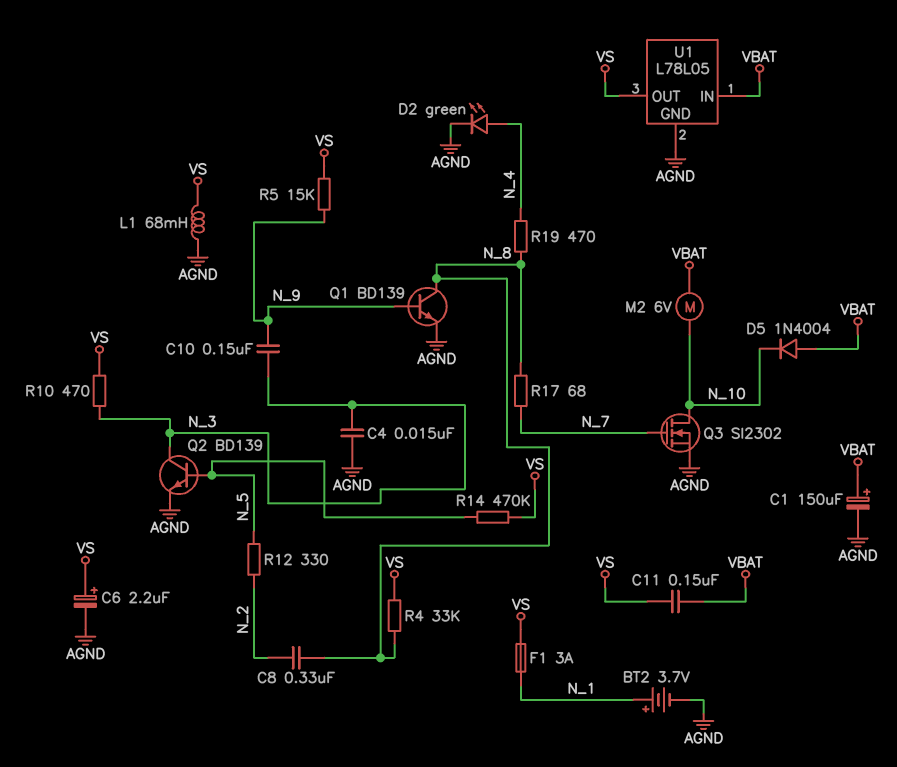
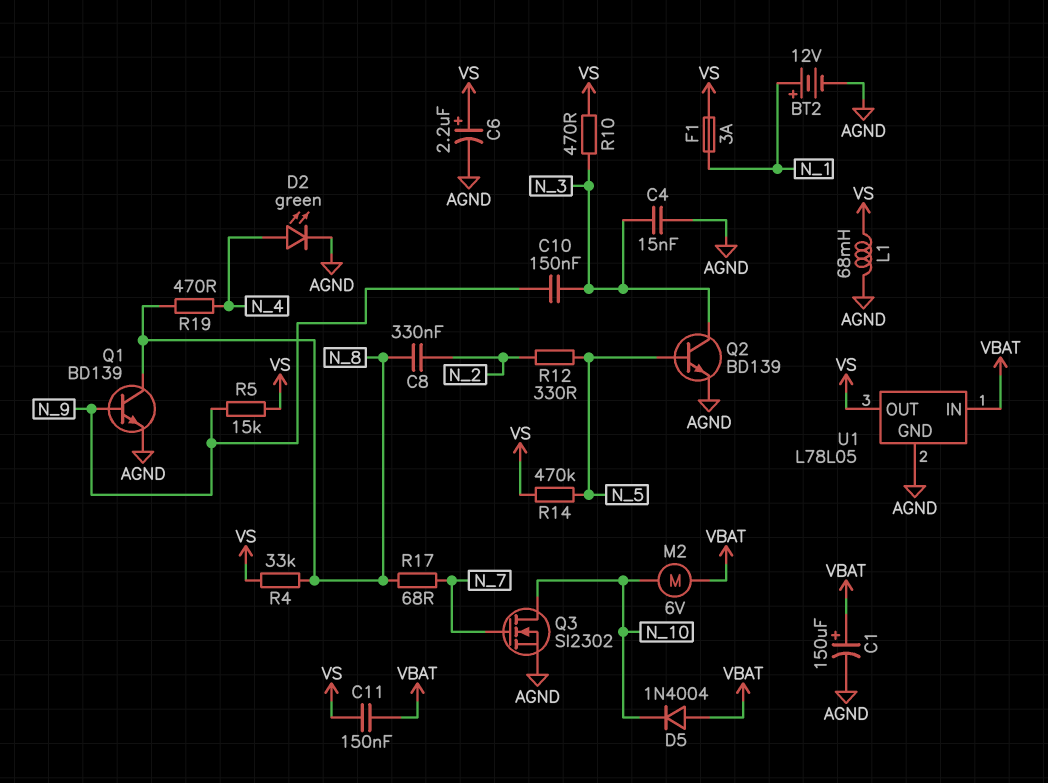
BT2: 3.7V (plus N_1, minus AGND) -> 12V (plus N_1, minus AGND)

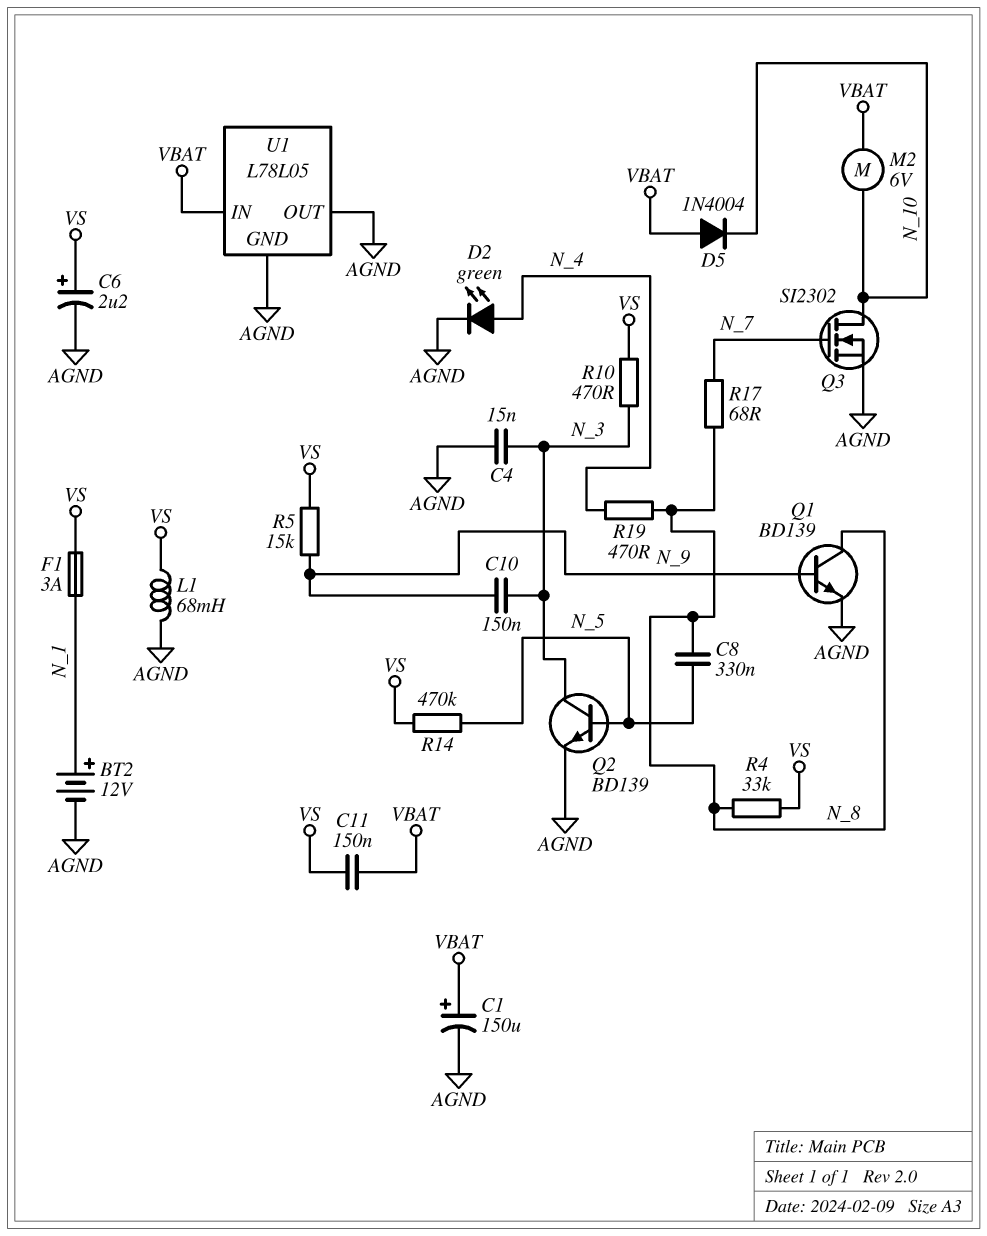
C8: 330nF (N_2, N_8) -> 330nF (N_5, N_8)
R12: 330 (N_2, N_5) -> none
U1 pin OUT: VS -> AGND

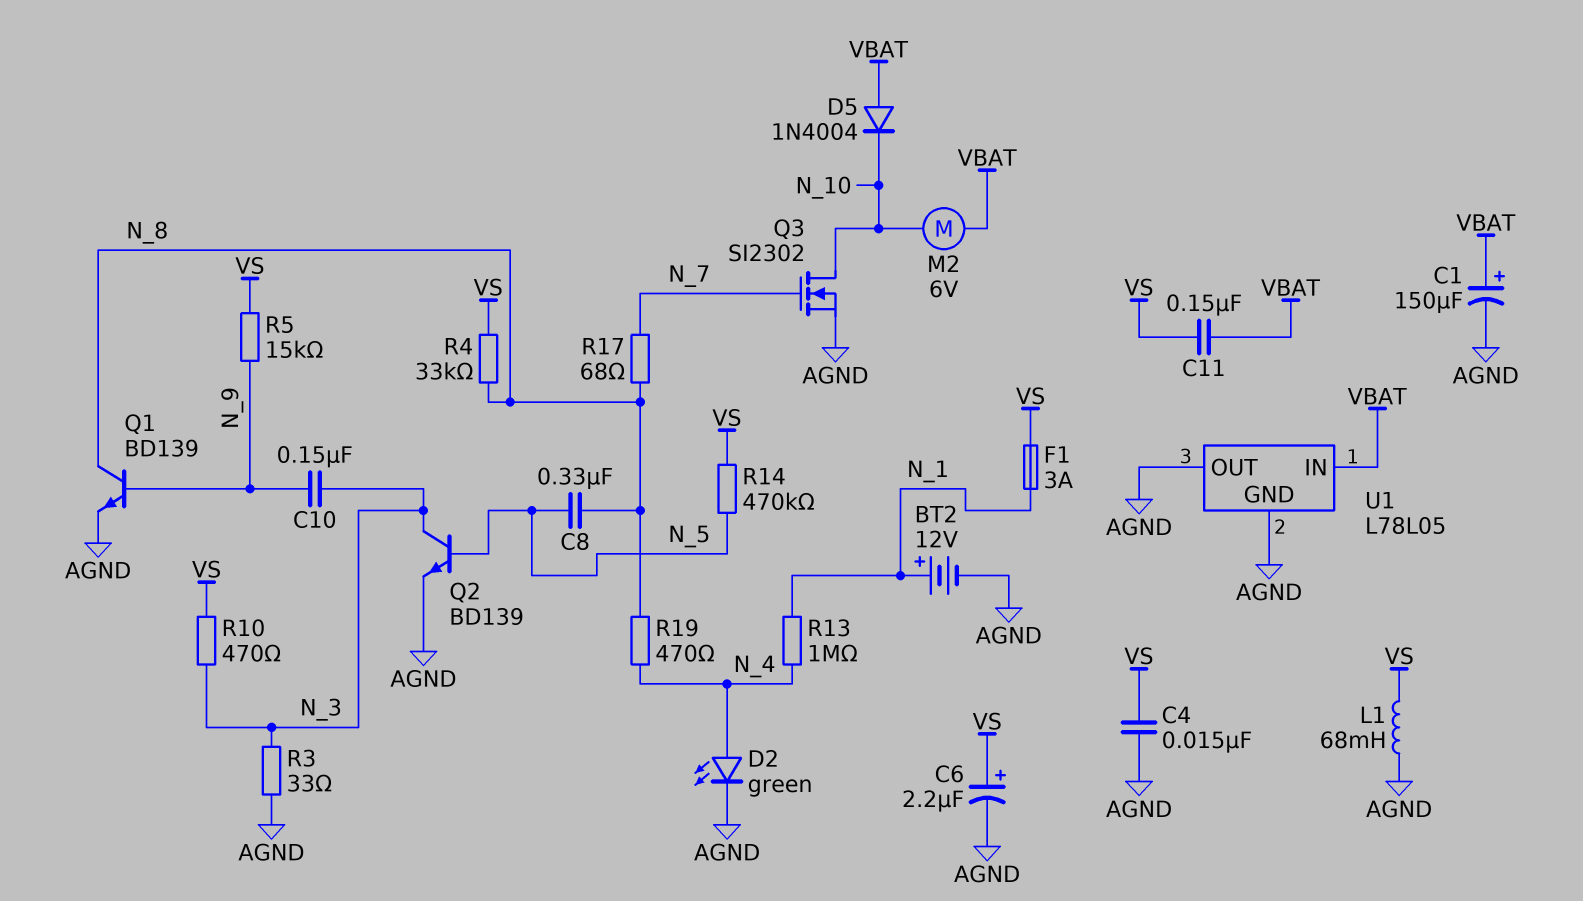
C4: 15nF (AGND, N_3) -> 15nF (AGND, VS)
R3: none -> 33 (AGND, N_3)
R13: none -> 1M (N_1, N_4)

